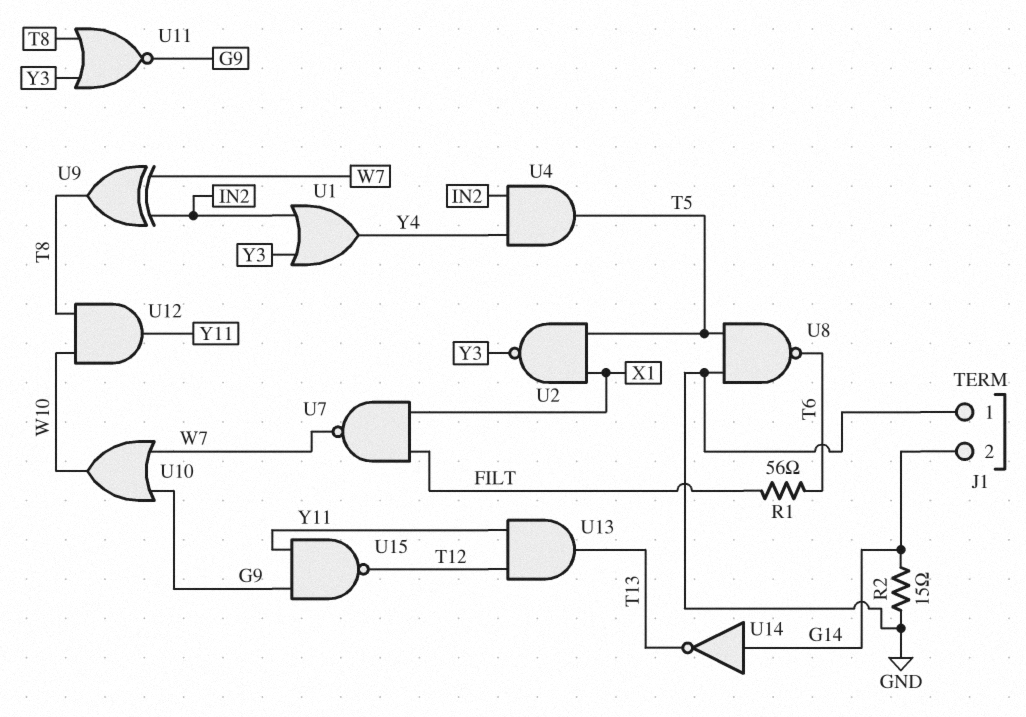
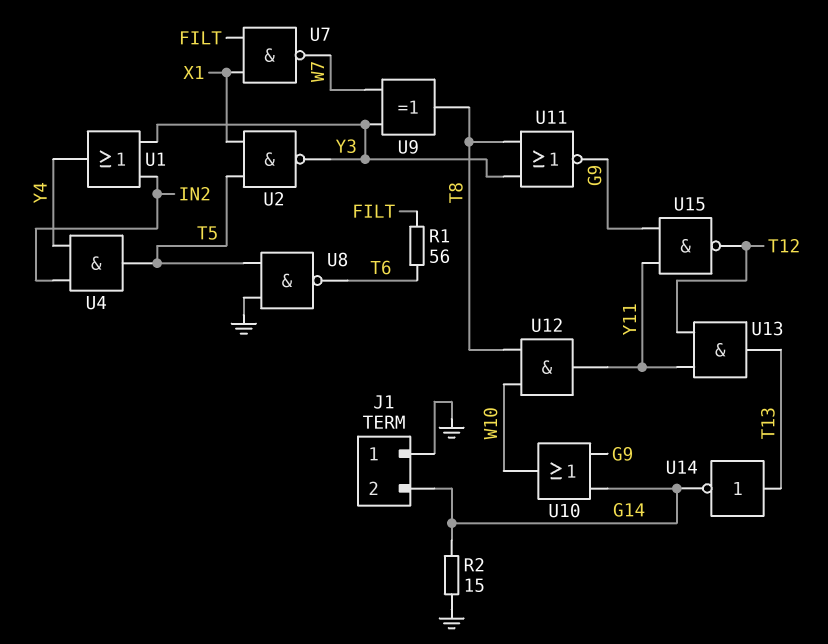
U9: XOR (in IN2, in W7, out T8) -> XOR (in W7, in Y3, out T8)
U10: OR (in G9, in W7, out W10) -> OR (in G9, in G14, out W10)
U14: NOT (in G14, out T13) -> NOT (in T13, out G14)

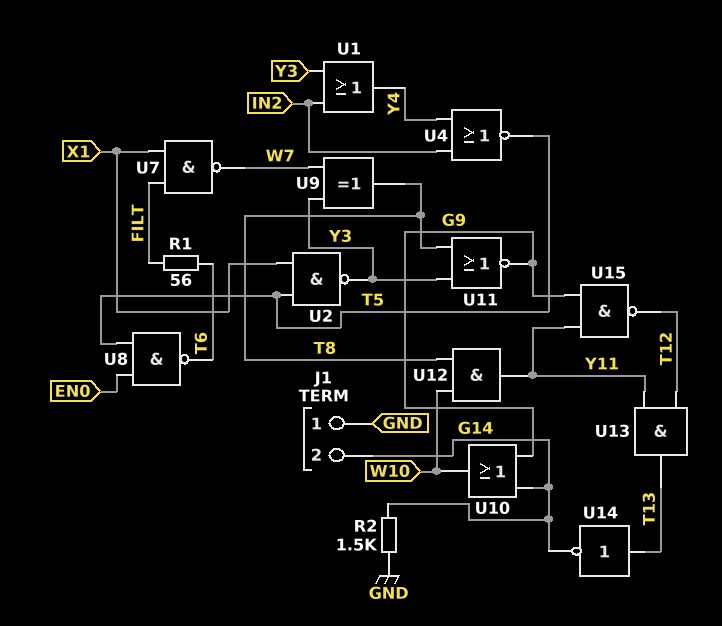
R2: 15 (G14, GND) -> 1.5k (G14, GND)
U4: AND (in IN2, in Y4, out T5) -> NOR (in IN2, in Y4, out T5)
U8: NAND (in GND, in T5, out T6) -> NAND (in EN0, in T5, out T6)

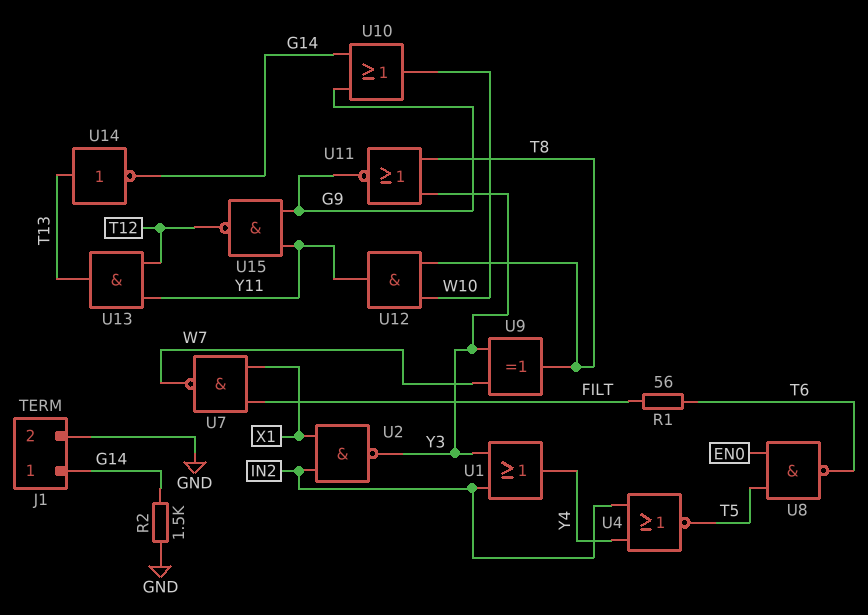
J1 pin 1: GND -> G14
J1 pin 2: G14 -> GND
U2: NAND (in T5, in X1, out Y3) -> NAND (in IN2, in X1, out Y3)

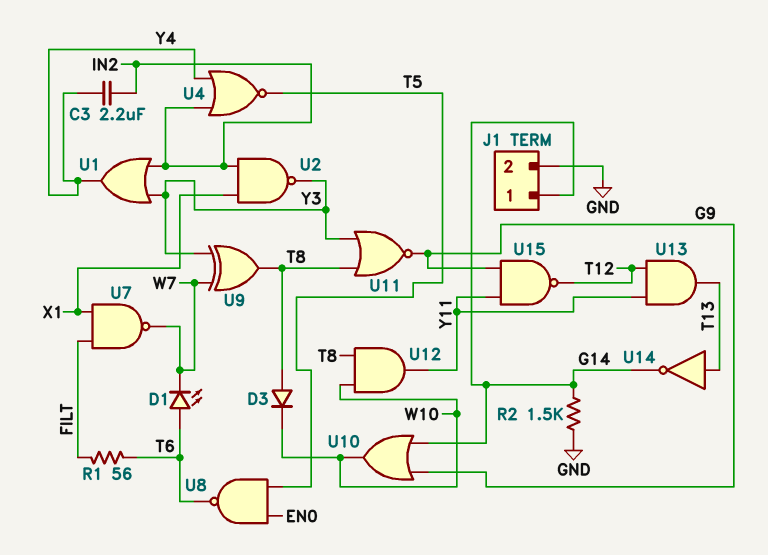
C3: none -> 2.2uF (IN2, Y4)
D1: none -> LED (A T6, K W7)
D3: none -> diode (A T8, K W10)

